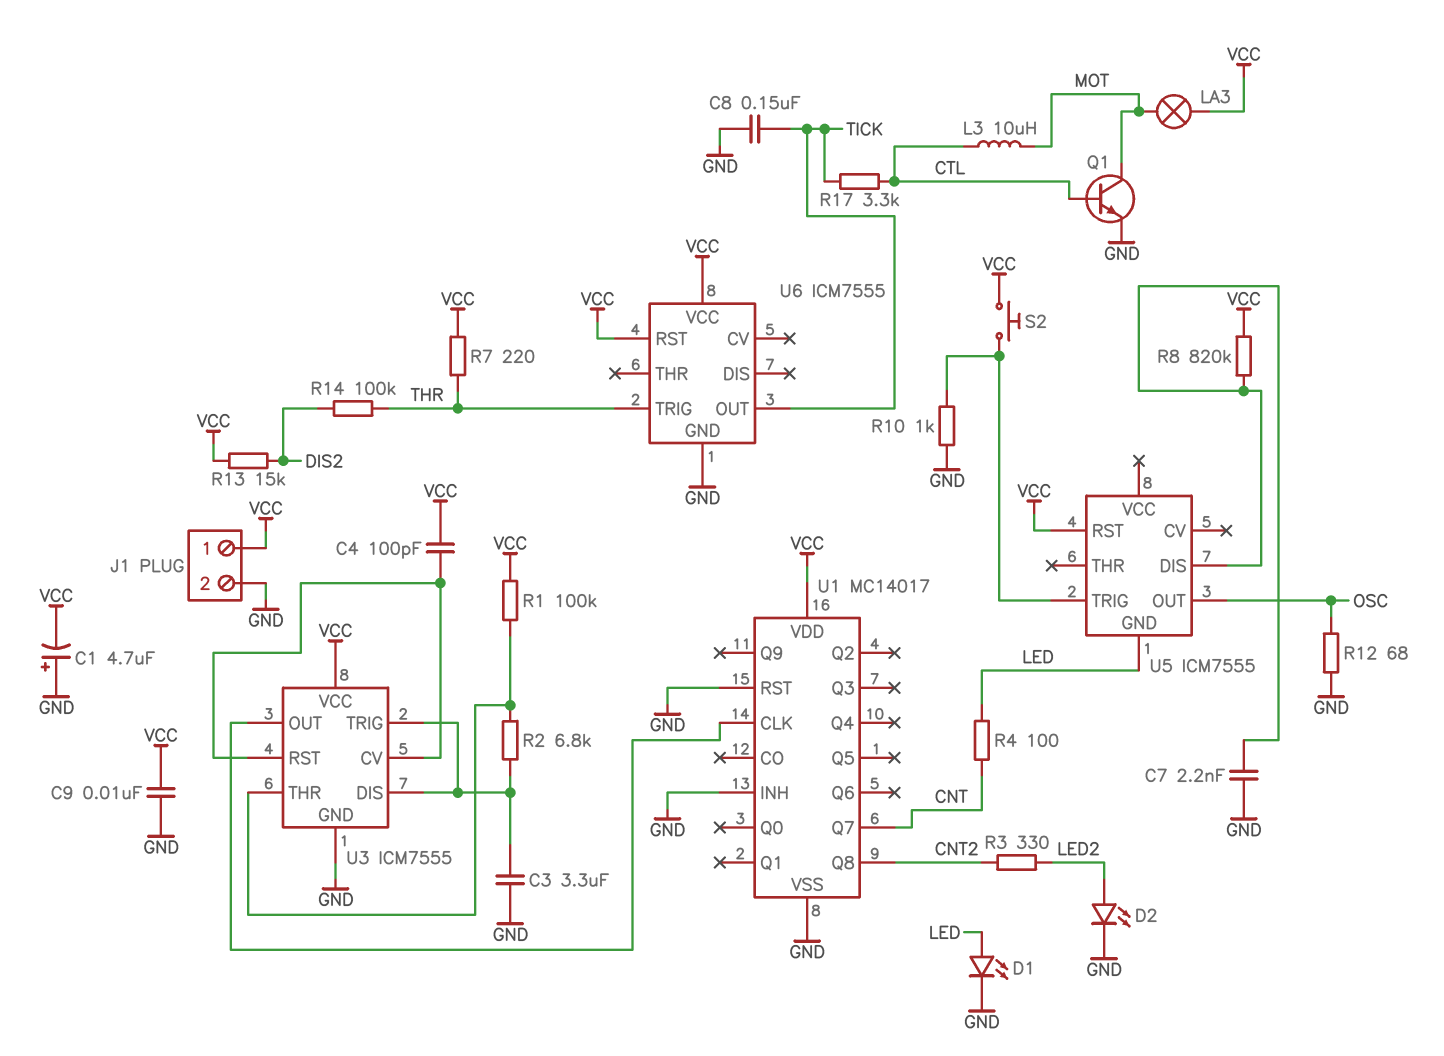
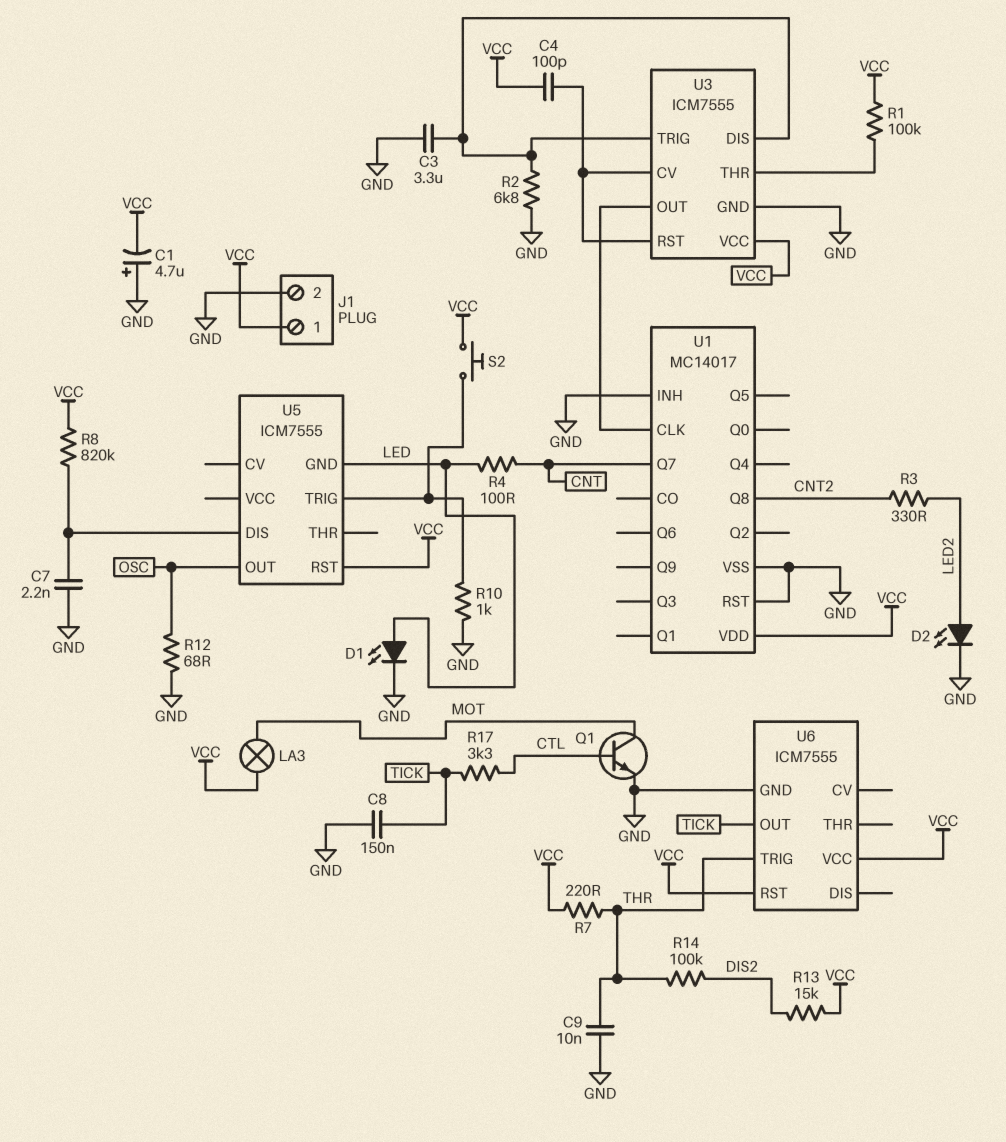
C9: 10nF (GND, VCC) -> 10nF (GND, THR)
L3: 10uH (CTL, MOT) -> none
R2: 6.8k (U3/DIS, U3/THR) -> 6.8k (GND, U3/DIS)

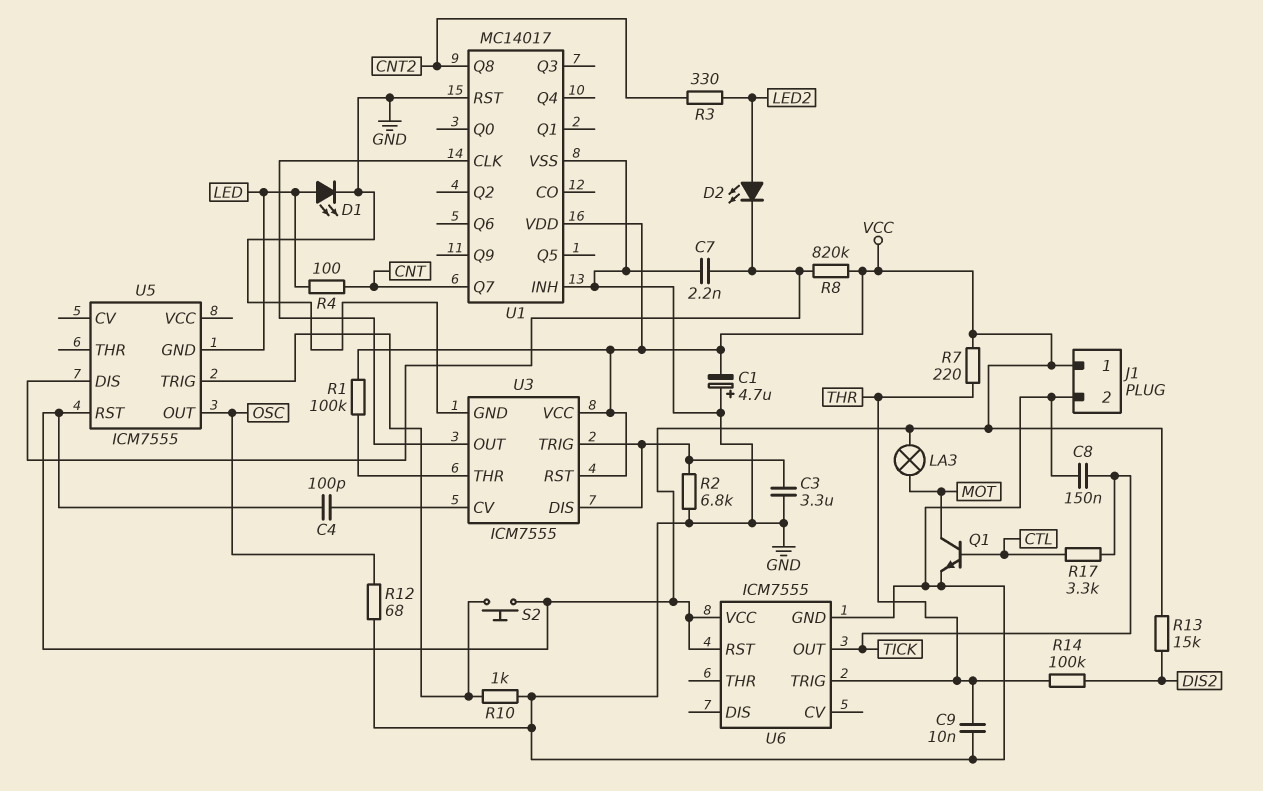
D2: LED (A LED2, K GND) -> LED (A LED2, K U5/DIS)
U3 pin RST: U3/CV -> VCC

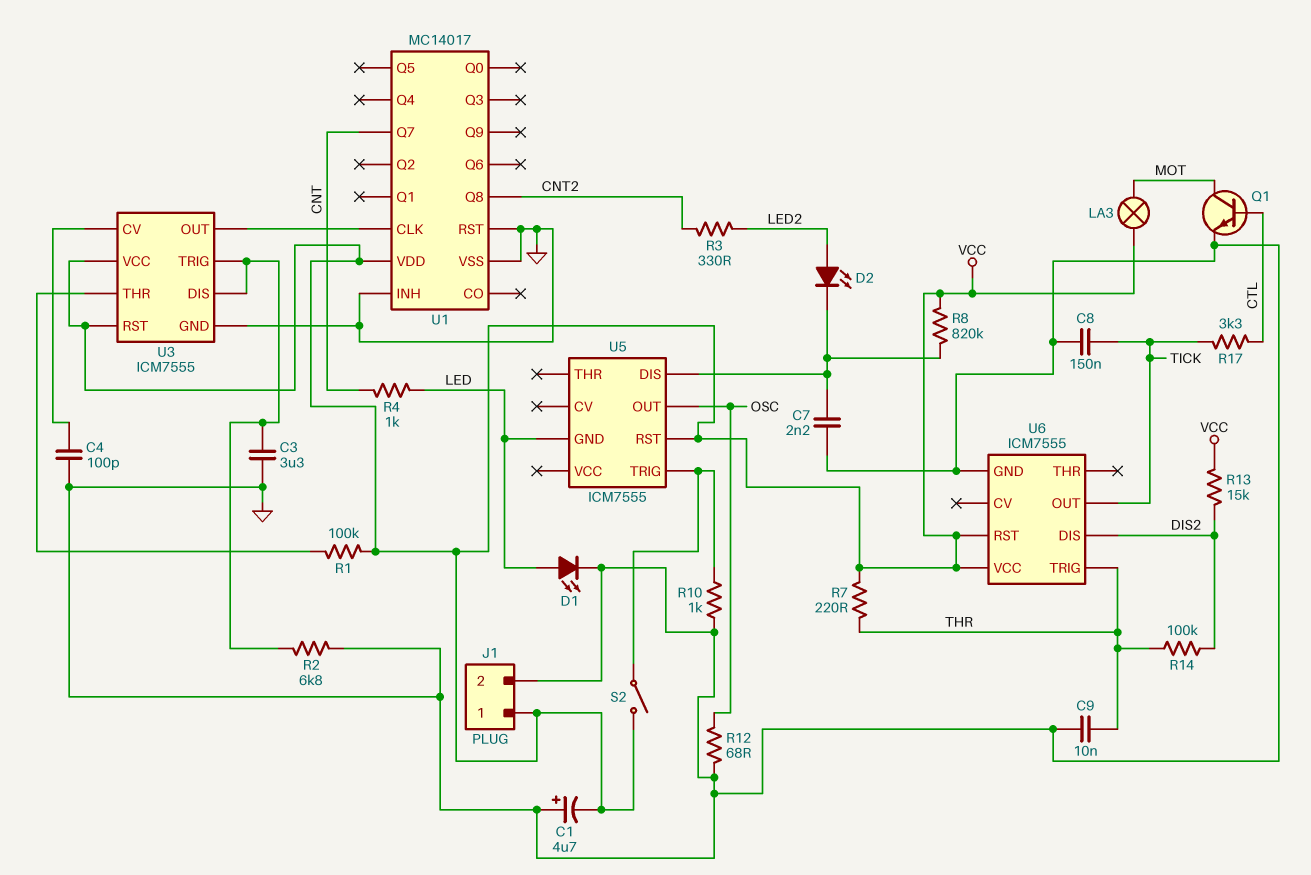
C4: 100pF (U3/CV, VCC) -> 100pF (GND, U3/CV)
R4: 100 (CNT, LED) -> 1k (CNT, LED)
S2: button (U5/TRIG, VCC) -> switch (U5/TRIG, VCC)
U6 pin DIS: none -> DIS2

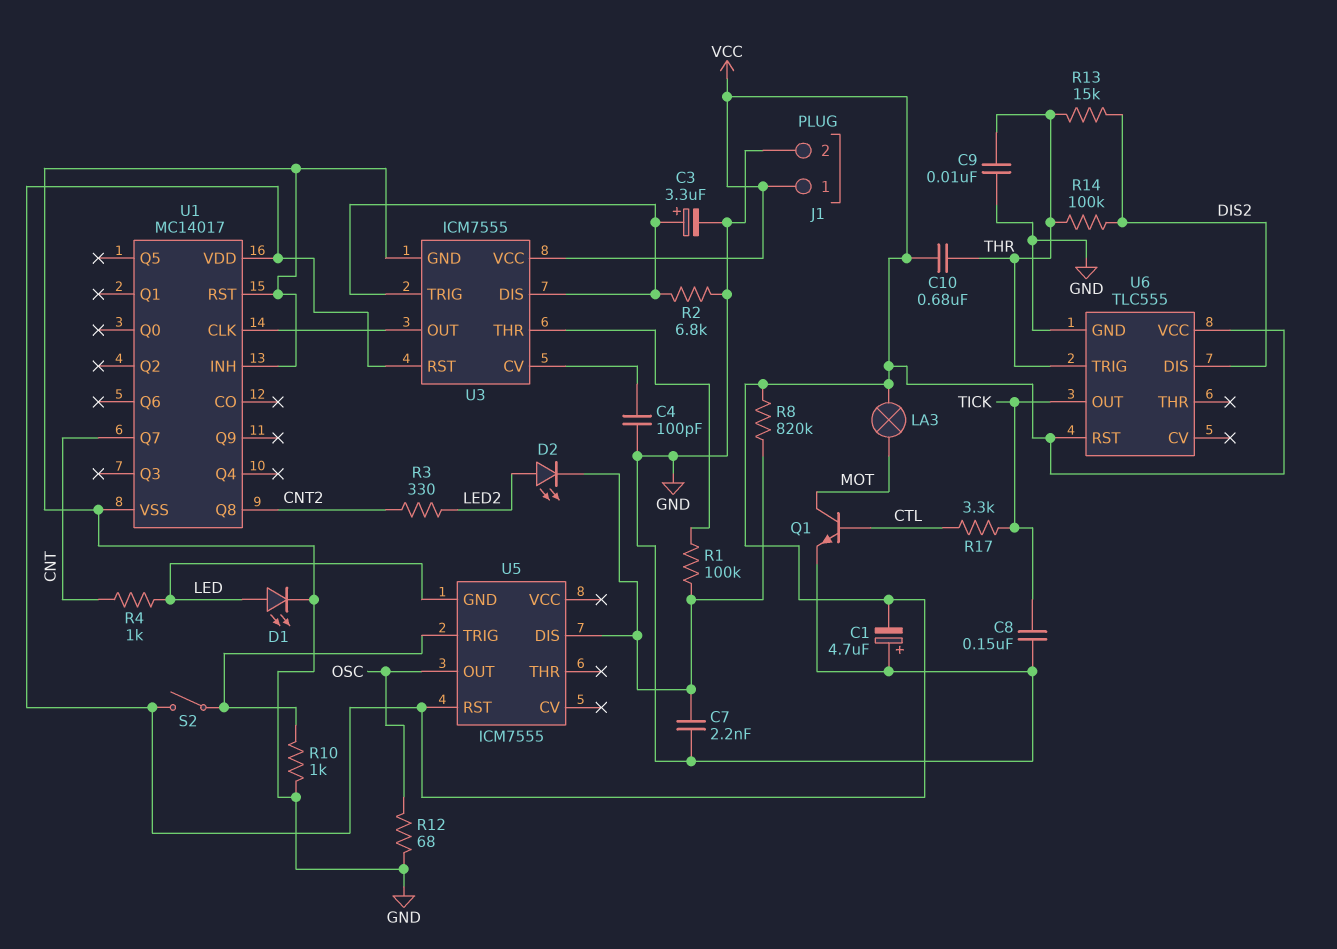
C3: 3.3uF (GND, U3/DIS) -> 3.3uF (plus U3/DIS, minus GND)
C10: none -> 680nF (THR, VCC)
R1: 100k (U3/THR, VCC) -> 100k (U3/THR, U5/DIS)
R7: 220 (THR, VCC) -> none
R13: 15k (DIS2, VCC) -> 15k (DIS2, THR)
U6: ICM7555 -> TLC555

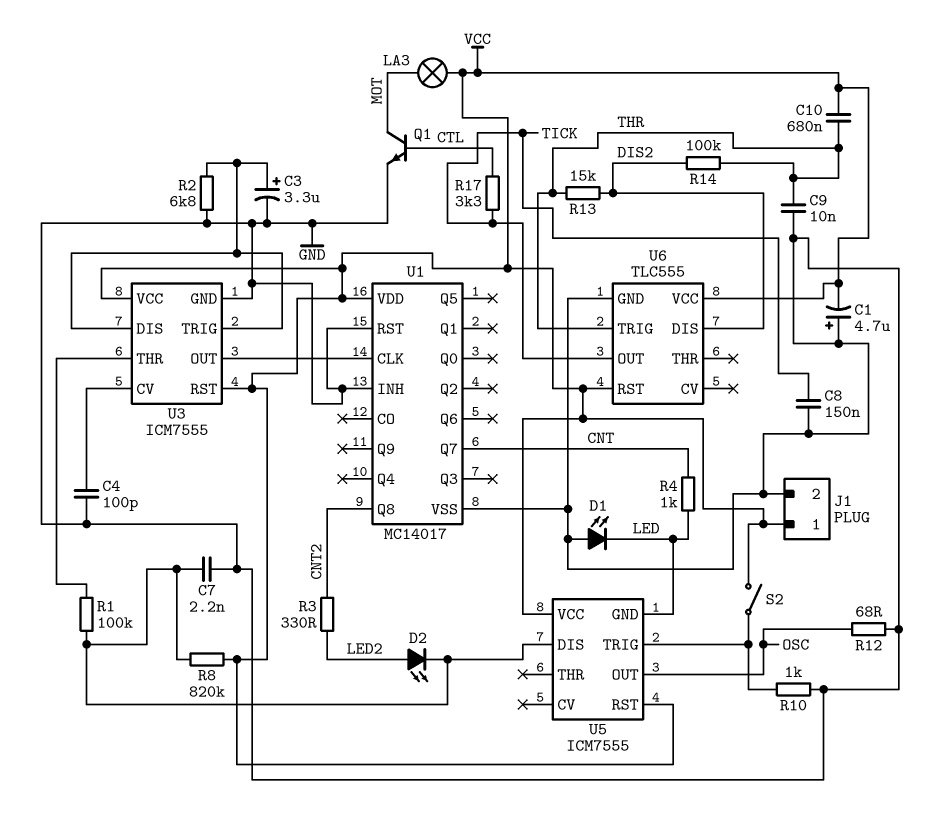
D1: LED (A LED, K GND) -> LED (A GND, K LED)
U5 pin VCC: none -> VCC

